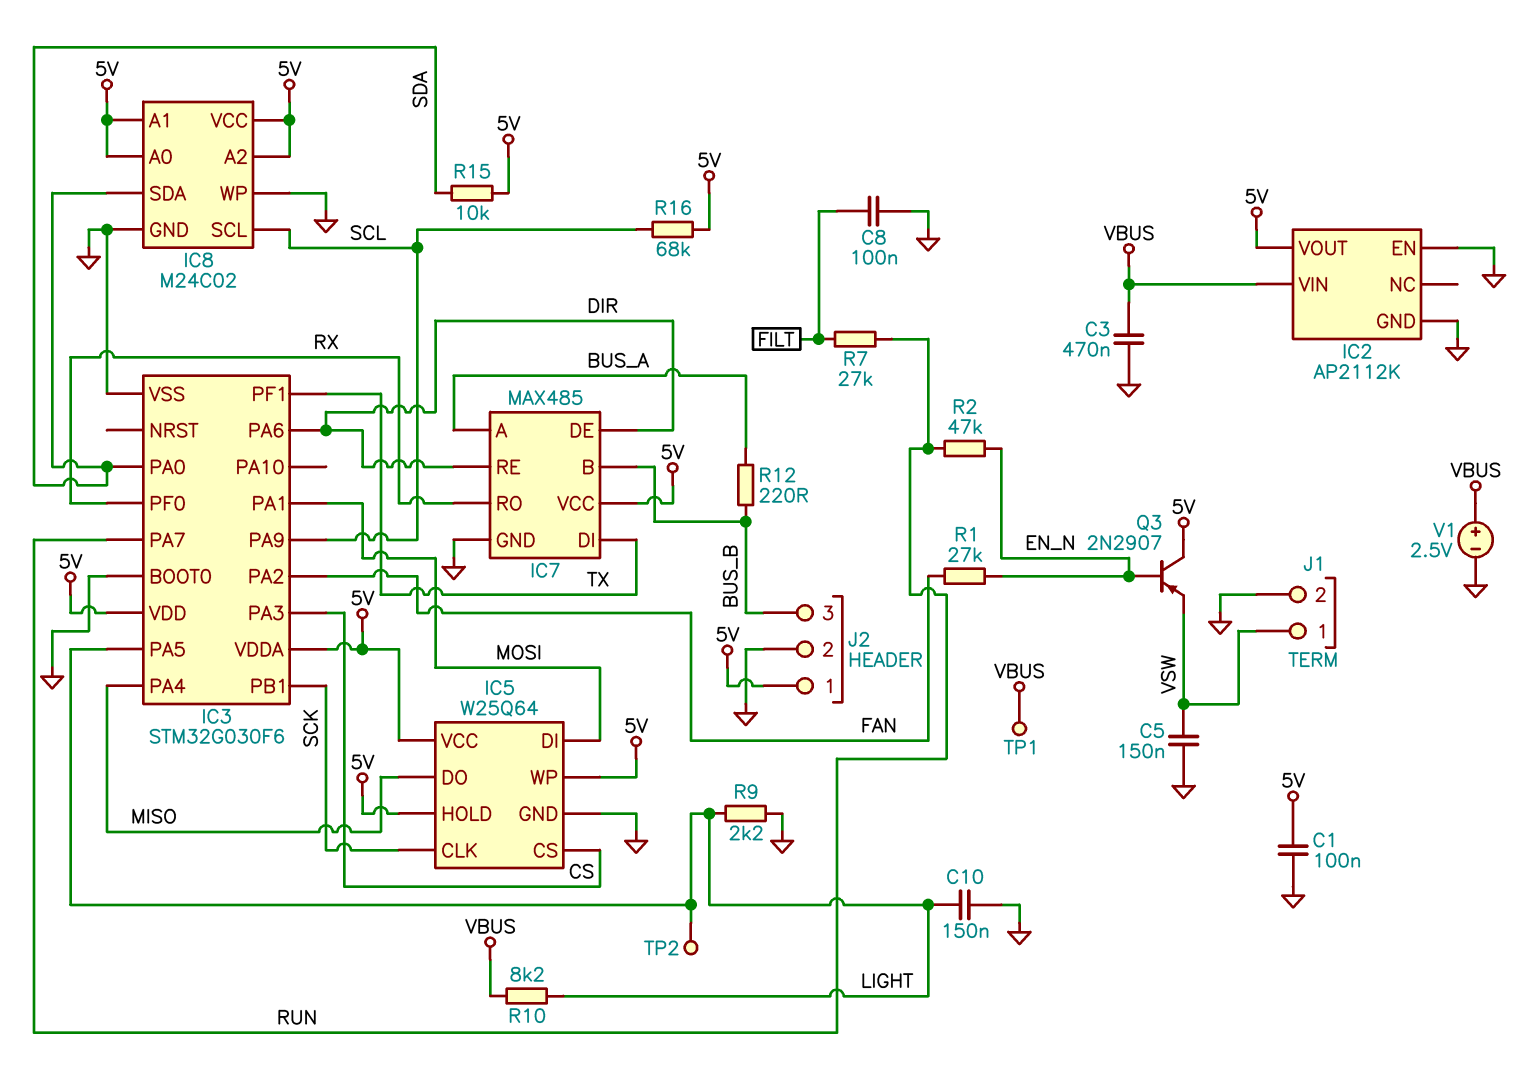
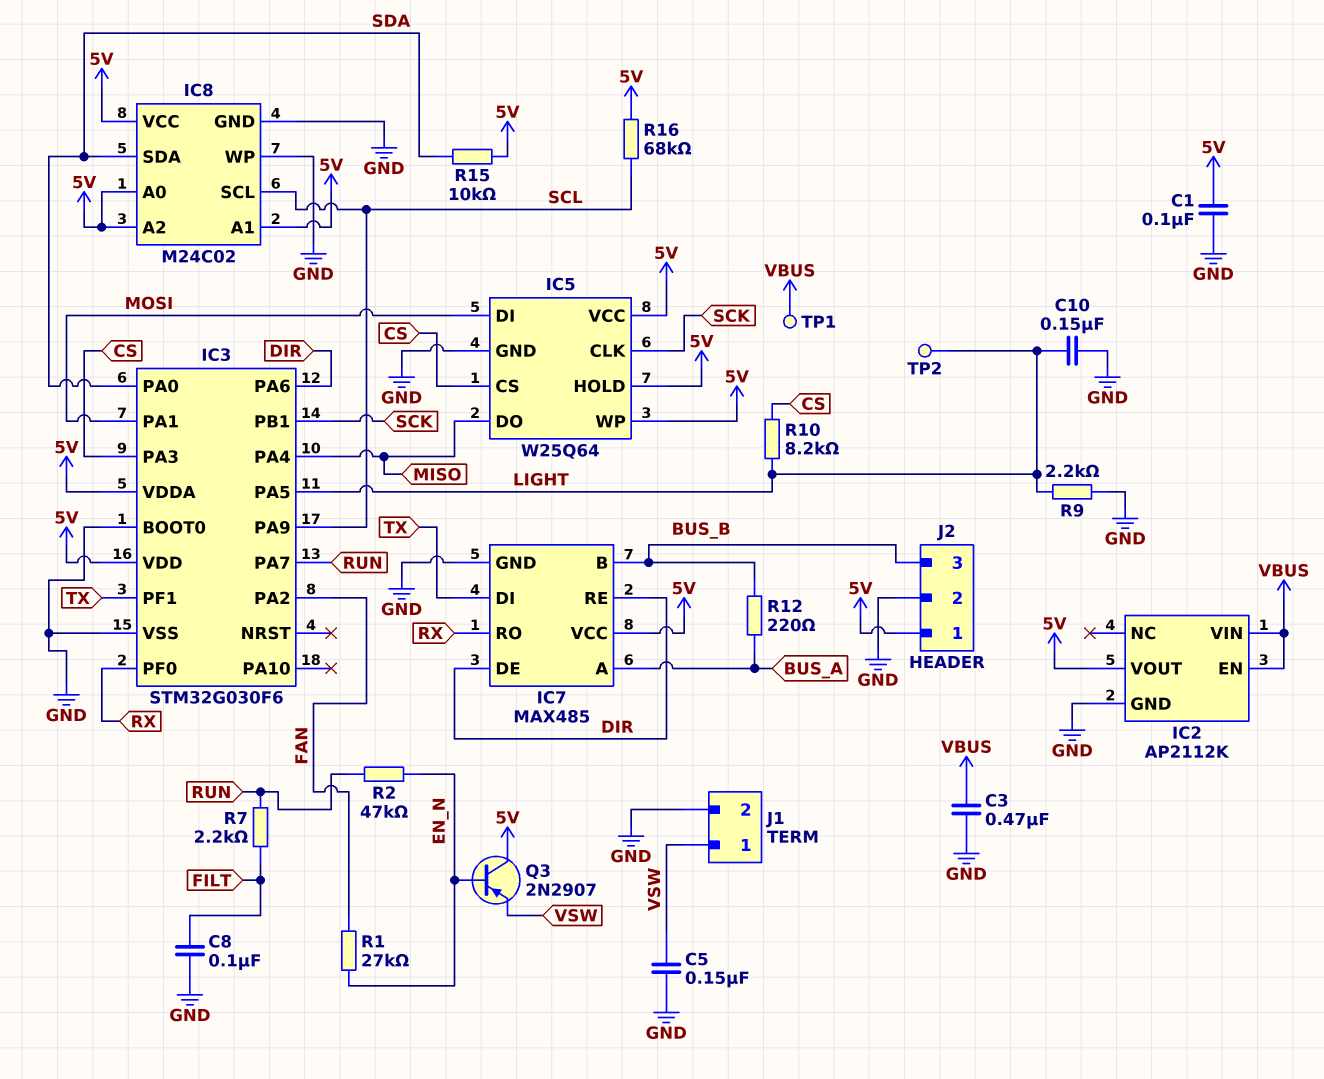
IC2 pin EN: GND -> VBUS
R7: 27k (FILT, RUN) -> 2.2k (FILT, RUN)
R10: 8.2k (LIGHT, VBUS) -> 8.2k (CS, LIGHT)
V1: 2.5V (plus VBUS, minus GND) -> none

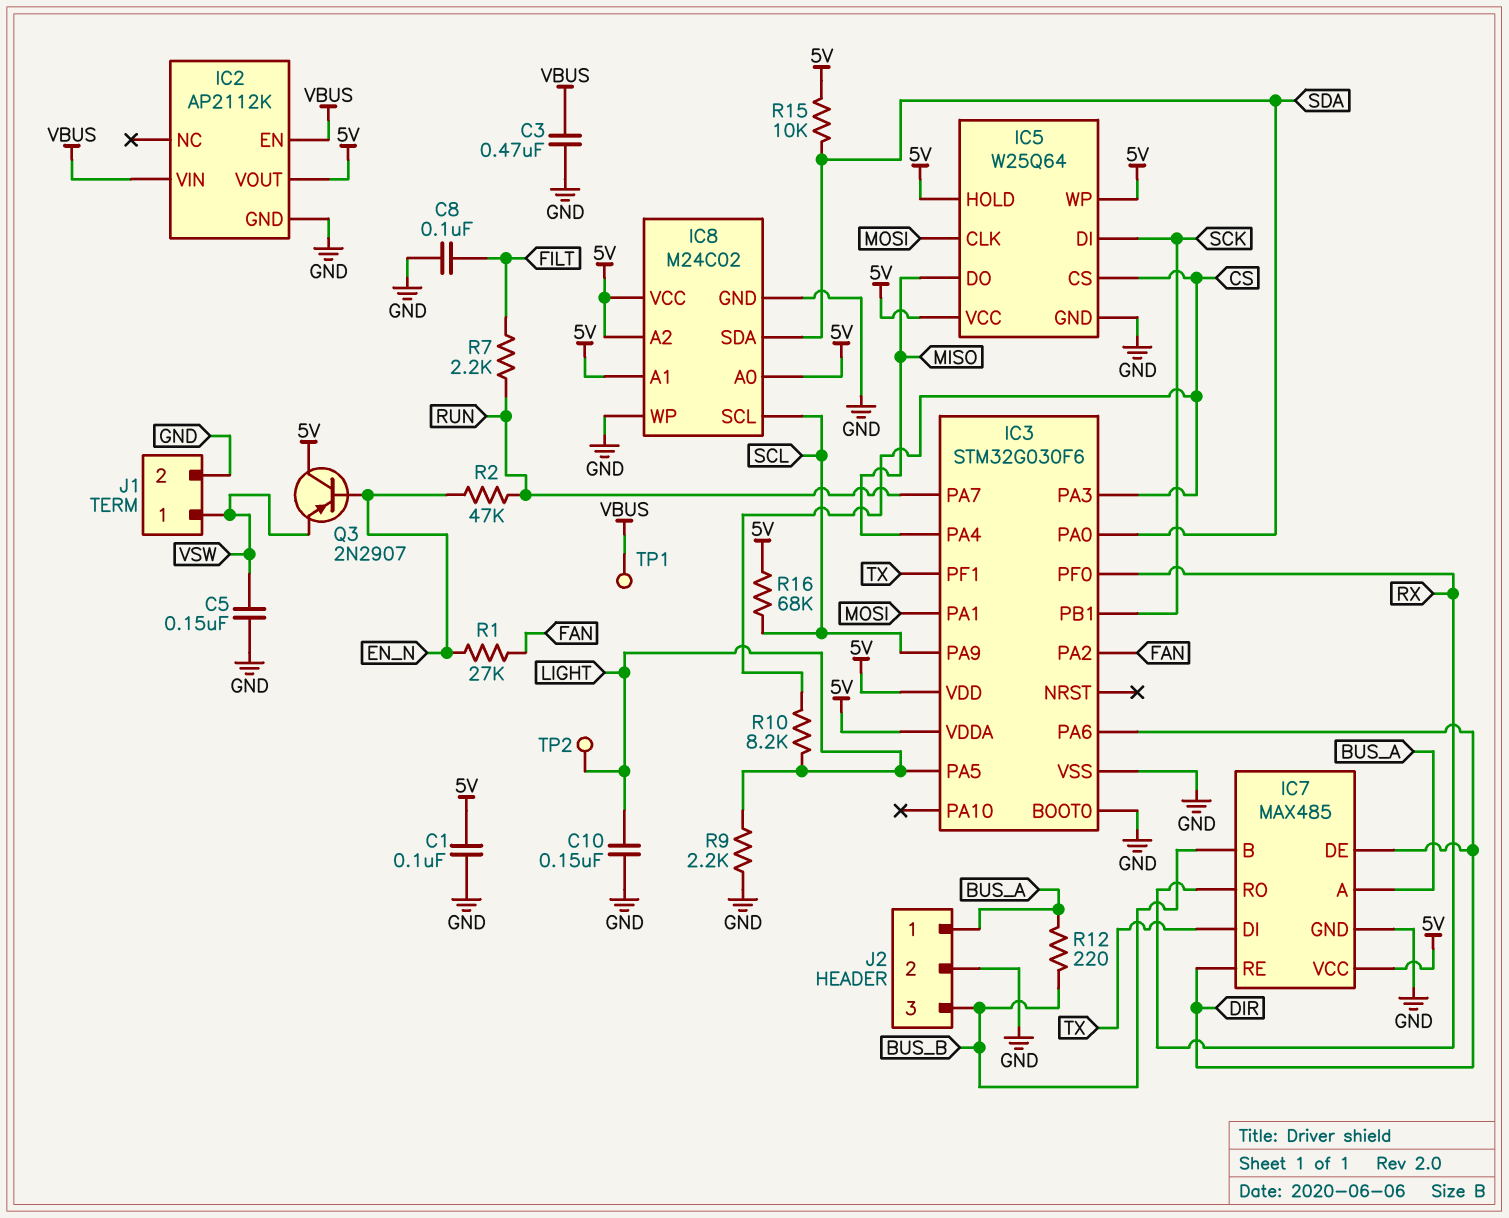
IC5 pin CLK: SCK -> MOSI
IC5 pin DI: MOSI -> SCK
J2 pin 1: 5V -> BUS_A

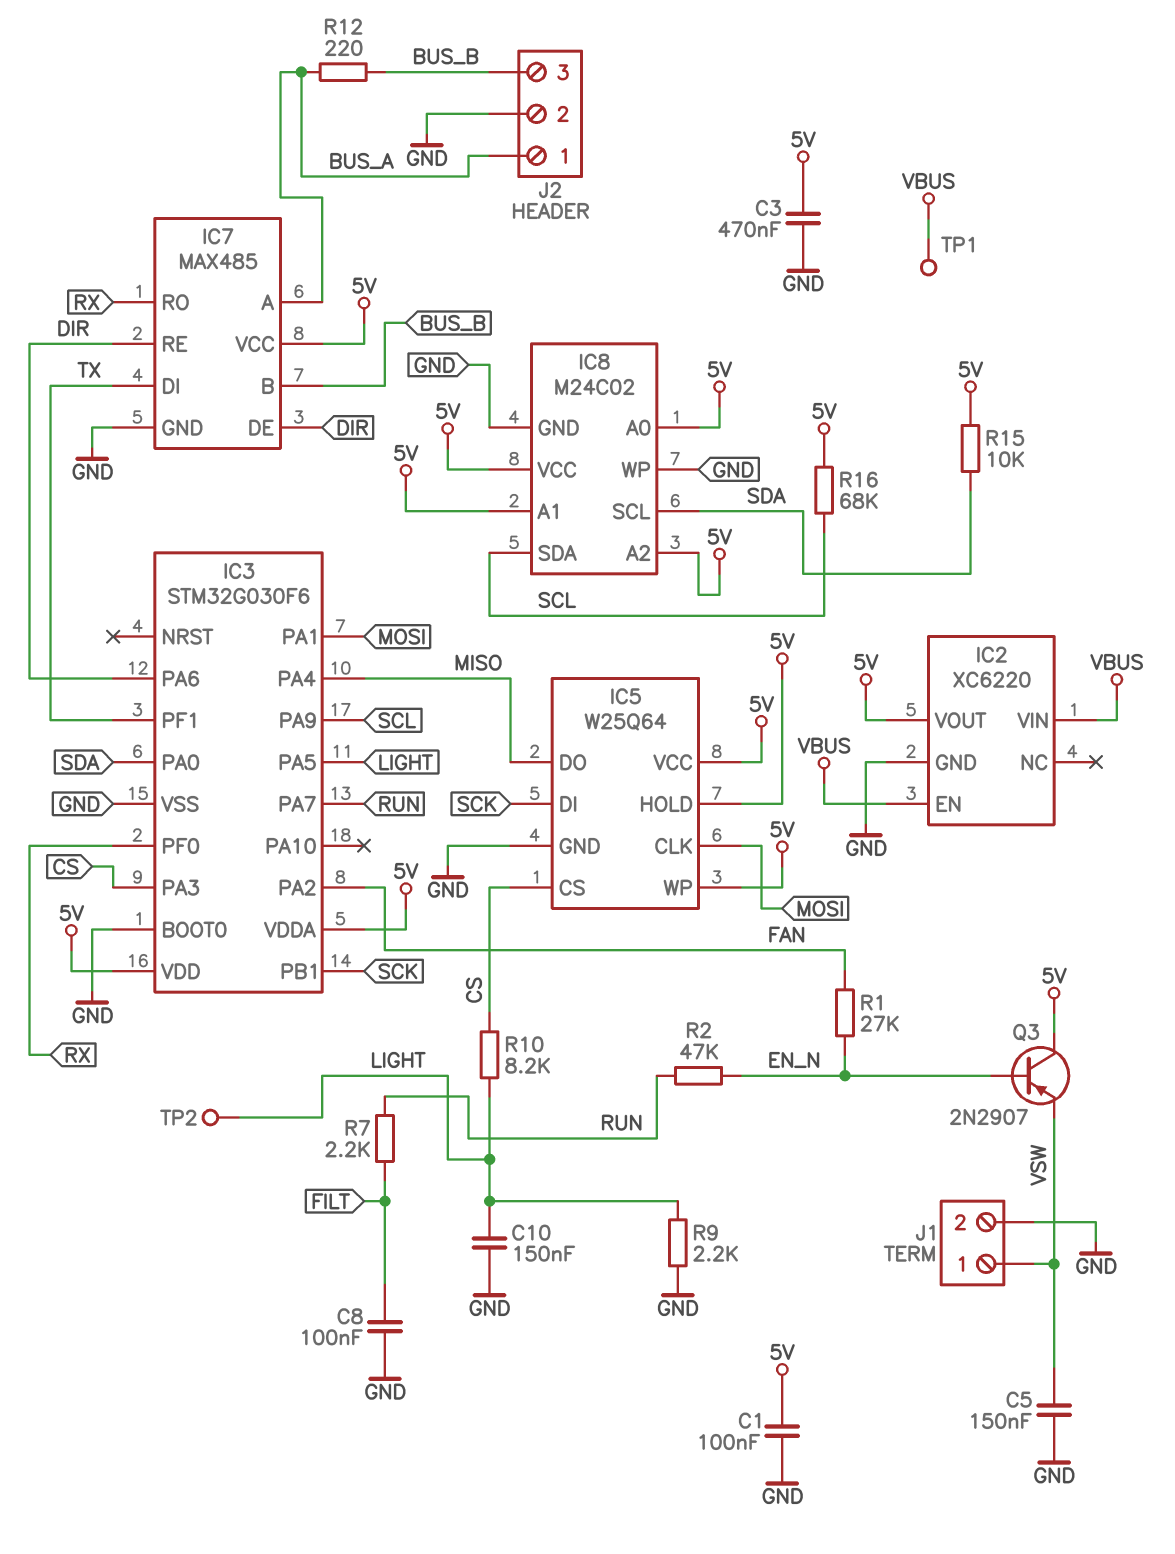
C3: 470nF (GND, VBUS) -> 470nF (5V, GND)
IC2: AP2112K -> XC6220
IC8 pin SCL: SCL -> SDA
IC8 pin SDA: SDA -> SCL

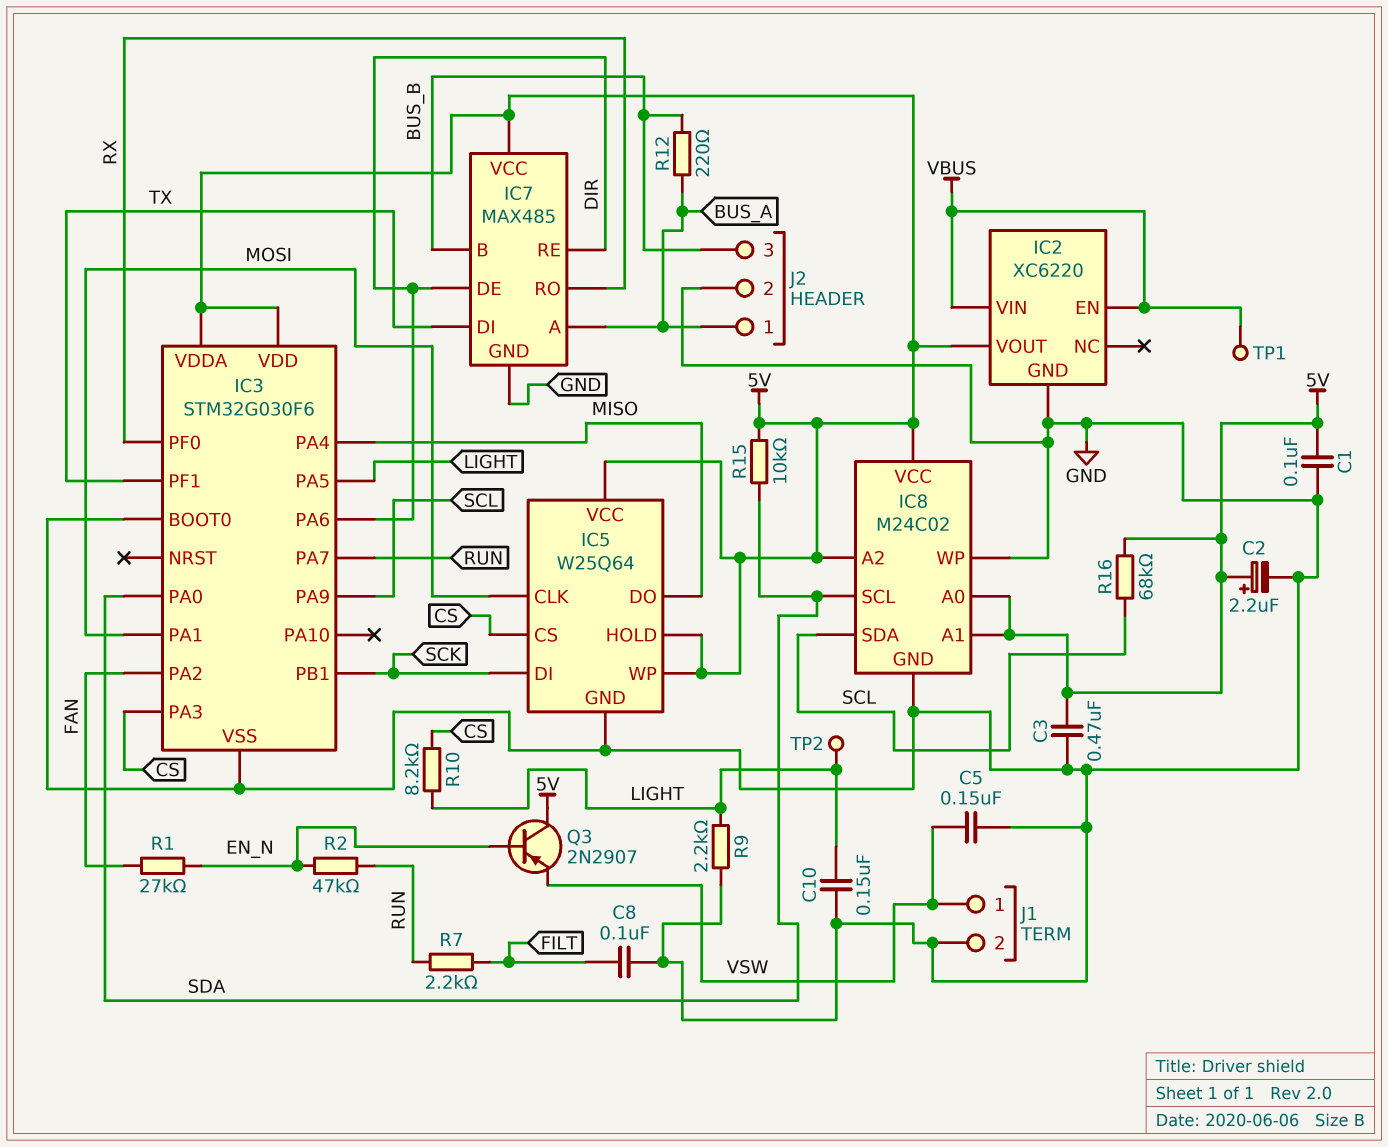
C2: none -> 2.2uF (plus 5V, minus GND)

